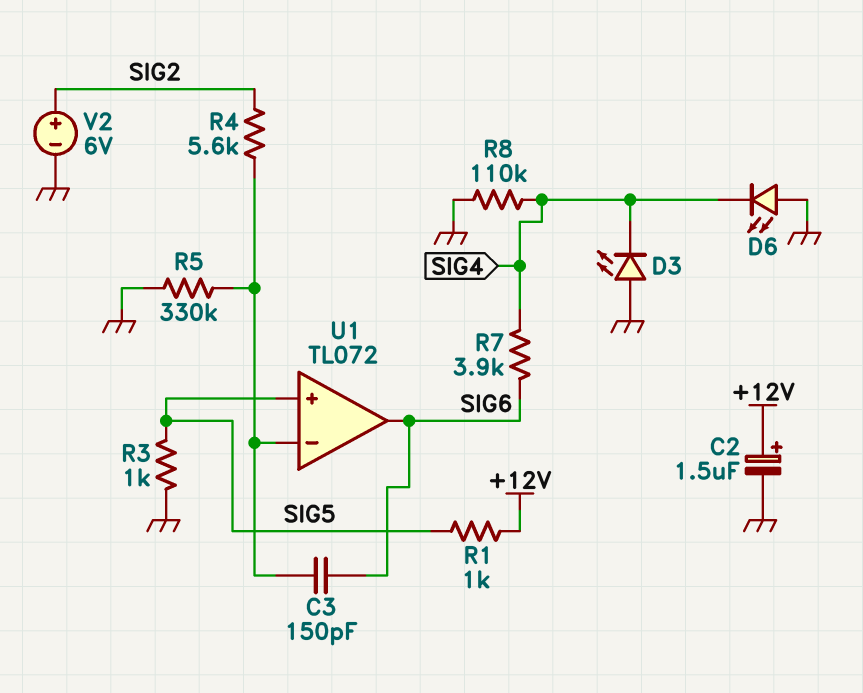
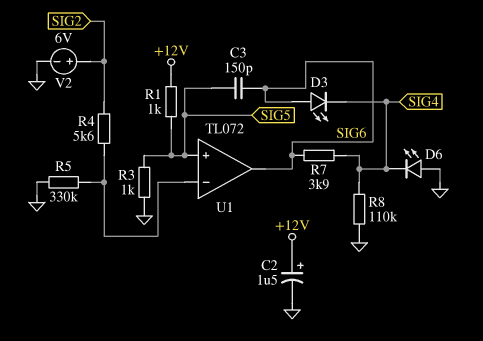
C3: 150pF (SIG6, U1/in-) -> 150pF (SIG5, SIG6)
D3: LED (A GND, K SIG4) -> LED (A SIG6, K SIG4)

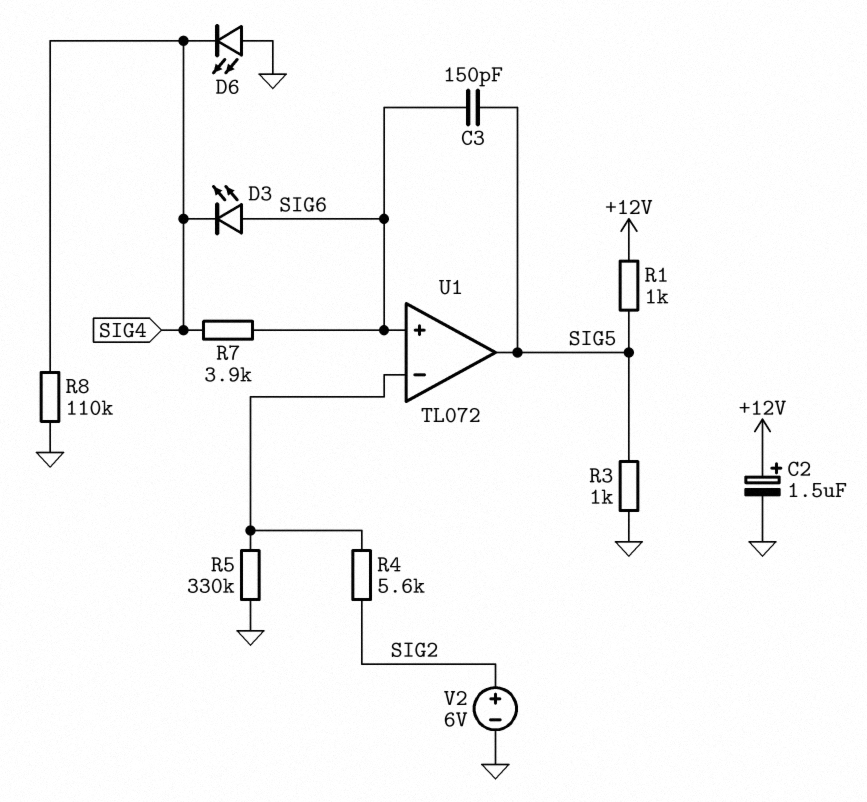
U1 pin in+: SIG5 -> SIG6
U1 pin out: SIG6 -> SIG5

